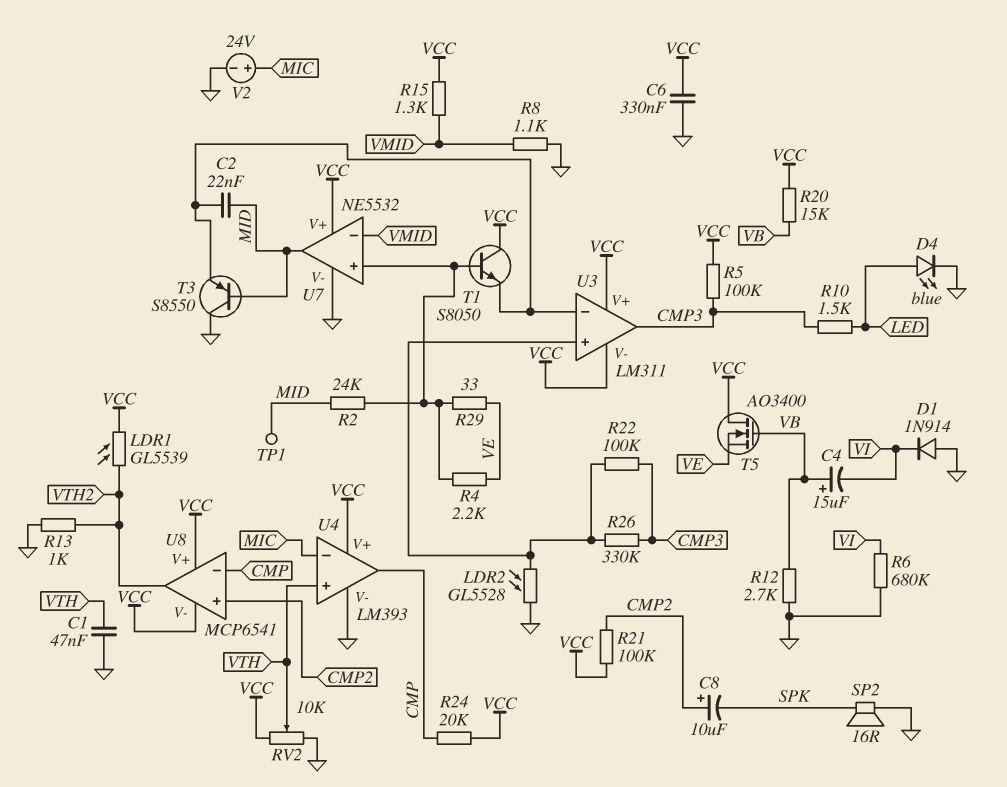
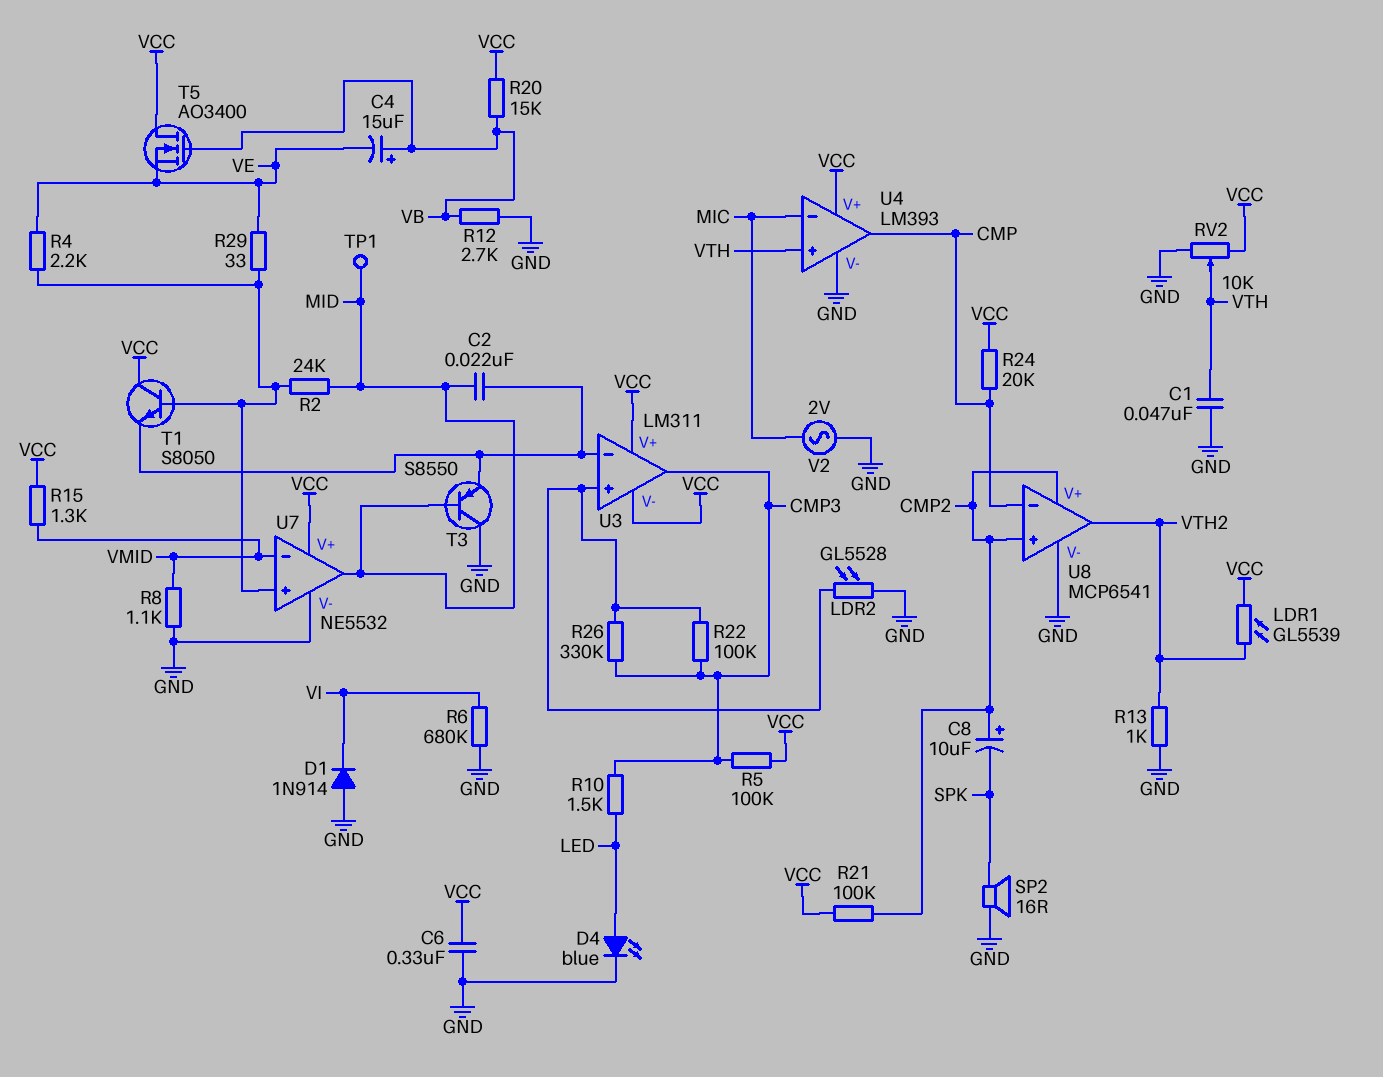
C4: 15uF (plus VB, minus VI) -> 15uF (plus VB, minus VE)
U8 pin V+: VCC -> CMP2
U8 pin V-: VCC -> GND
V2: 24V (plus MIC, minus GND) -> AC 2V (GND, MIC)

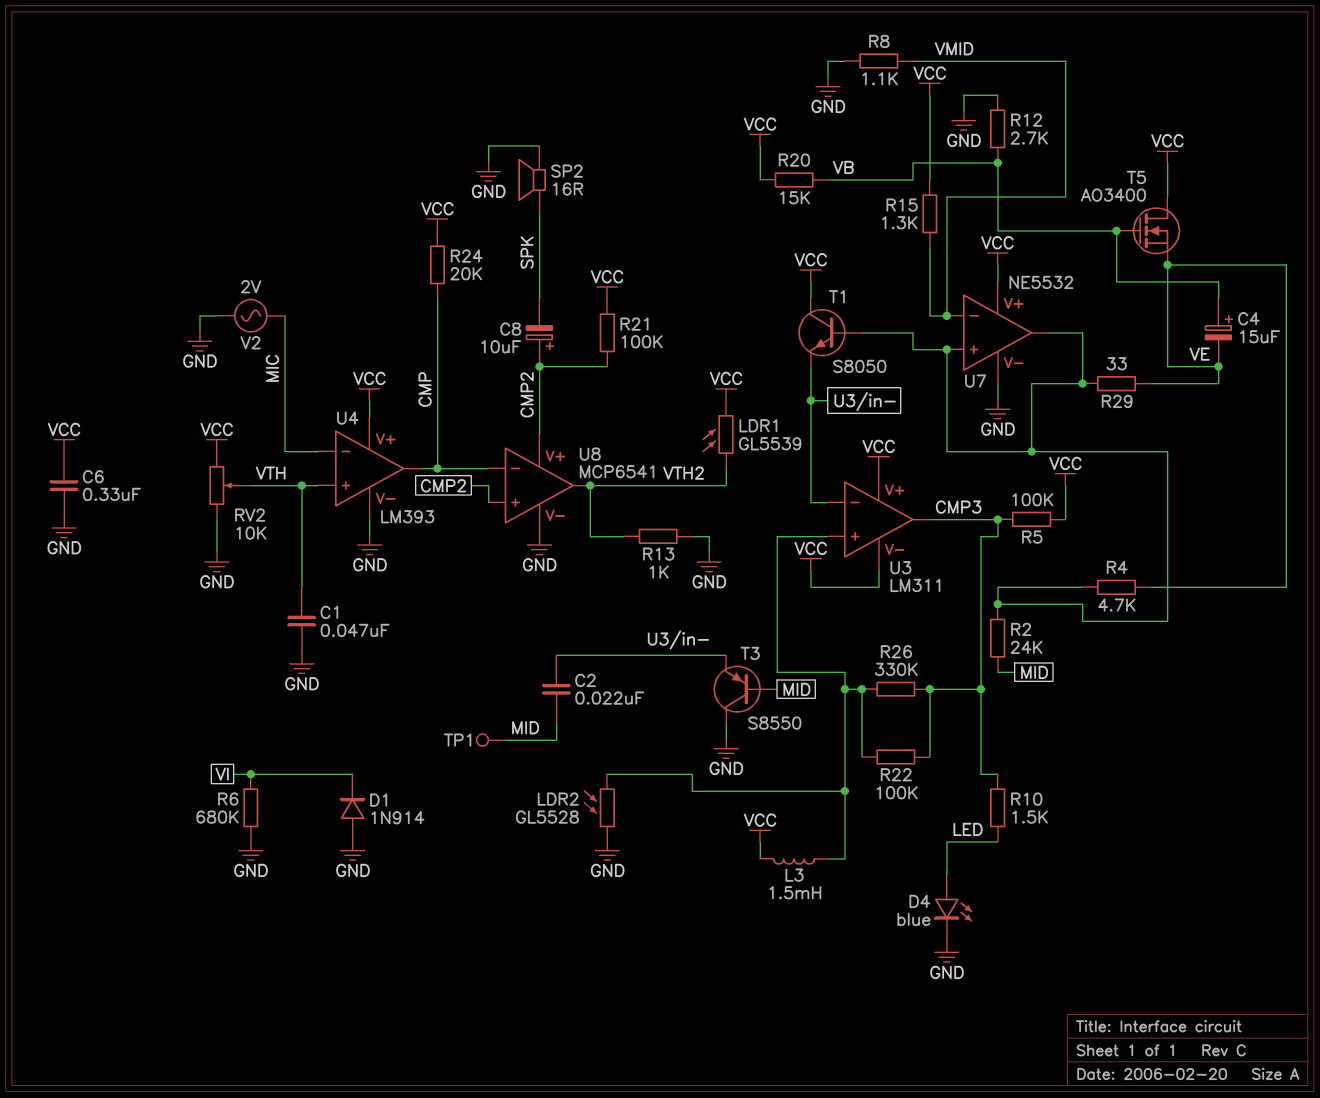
L3: none -> 1.5mH (U3/in+, VCC)
R4: 2.2k (U7/in+, VE) -> 4.7k (U7/in+, VE)
U7 pin out: MID -> U7/in+

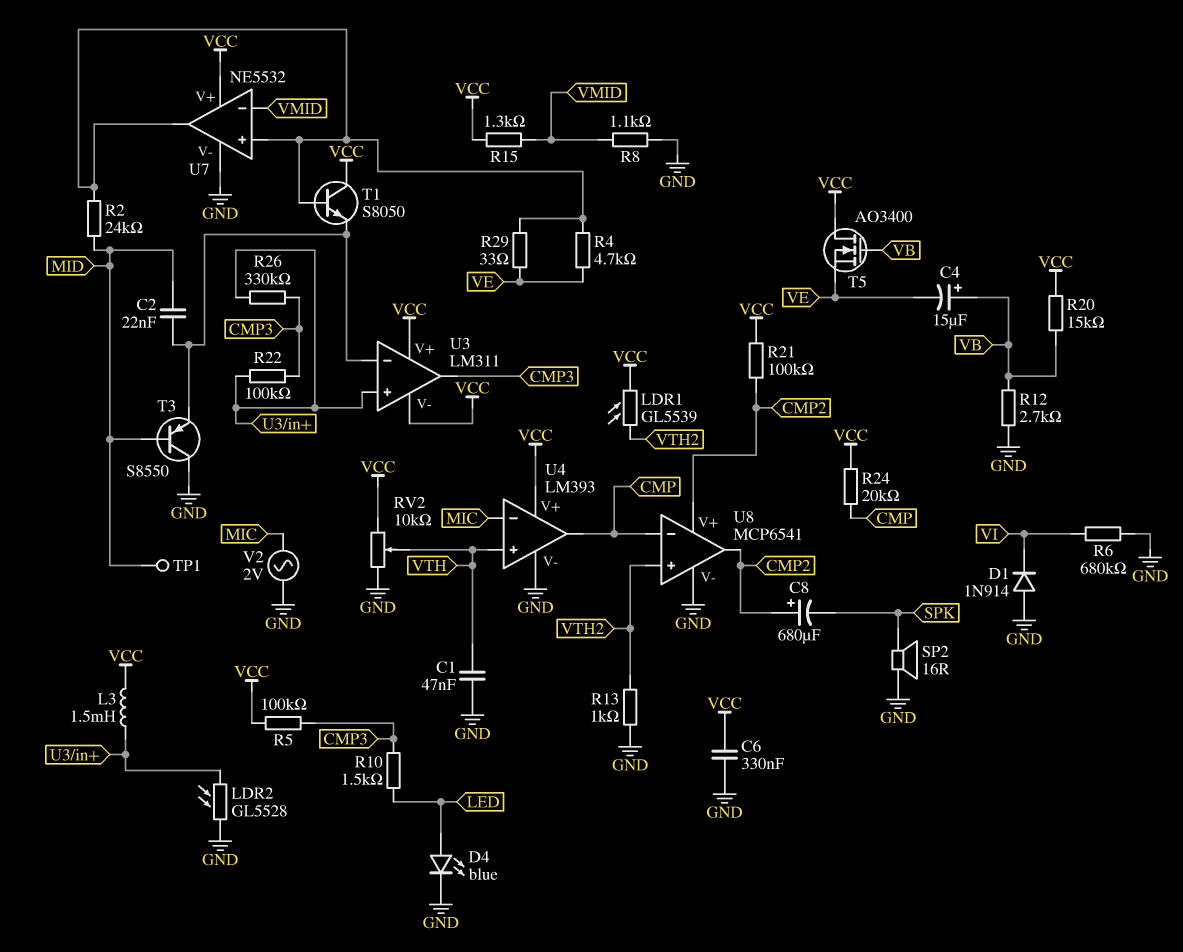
C8: 10uF (plus CMP2, minus SPK) -> 680uF (plus CMP2, minus SPK)
U8 pin in+: CMP2 -> VTH2
U8 pin out: VTH2 -> CMP2

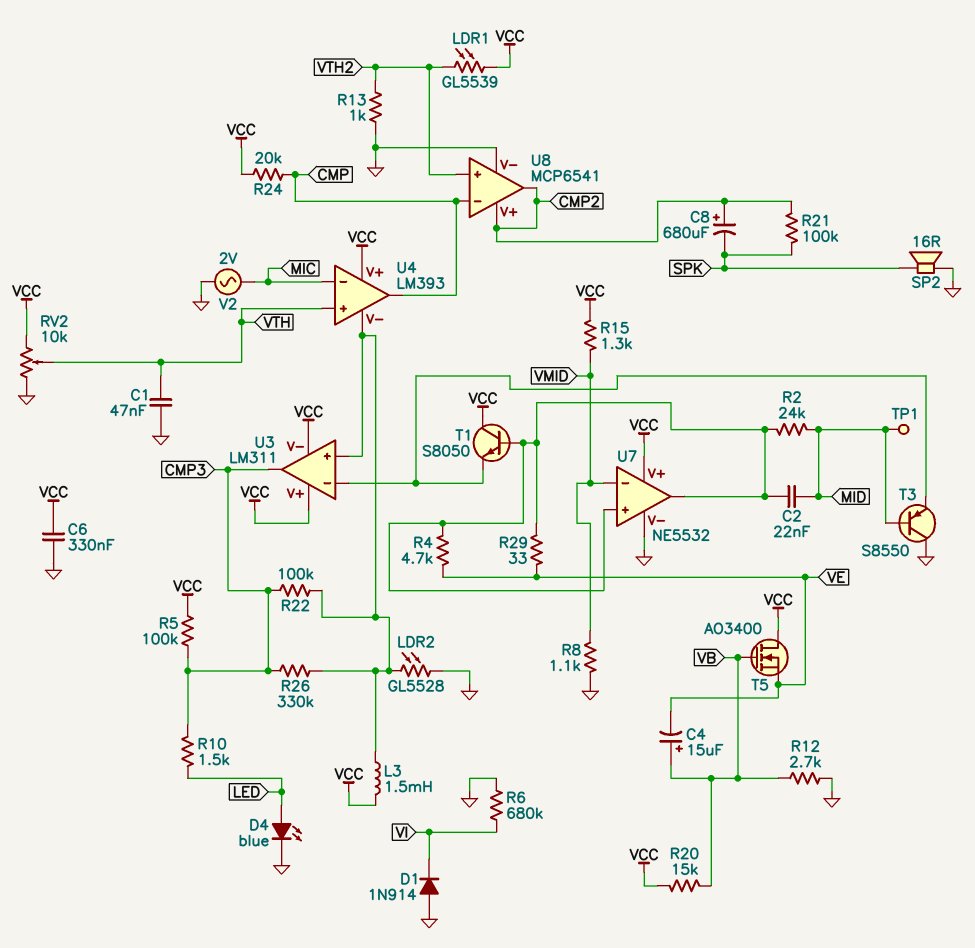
C2: 22nF (MID, U3/in-) -> 22nF (MID, U7/in+)
R21: 100k (CMP2, VCC) -> 100k (CMP2, SPK)
U4 pin V-: GND -> U3/in+

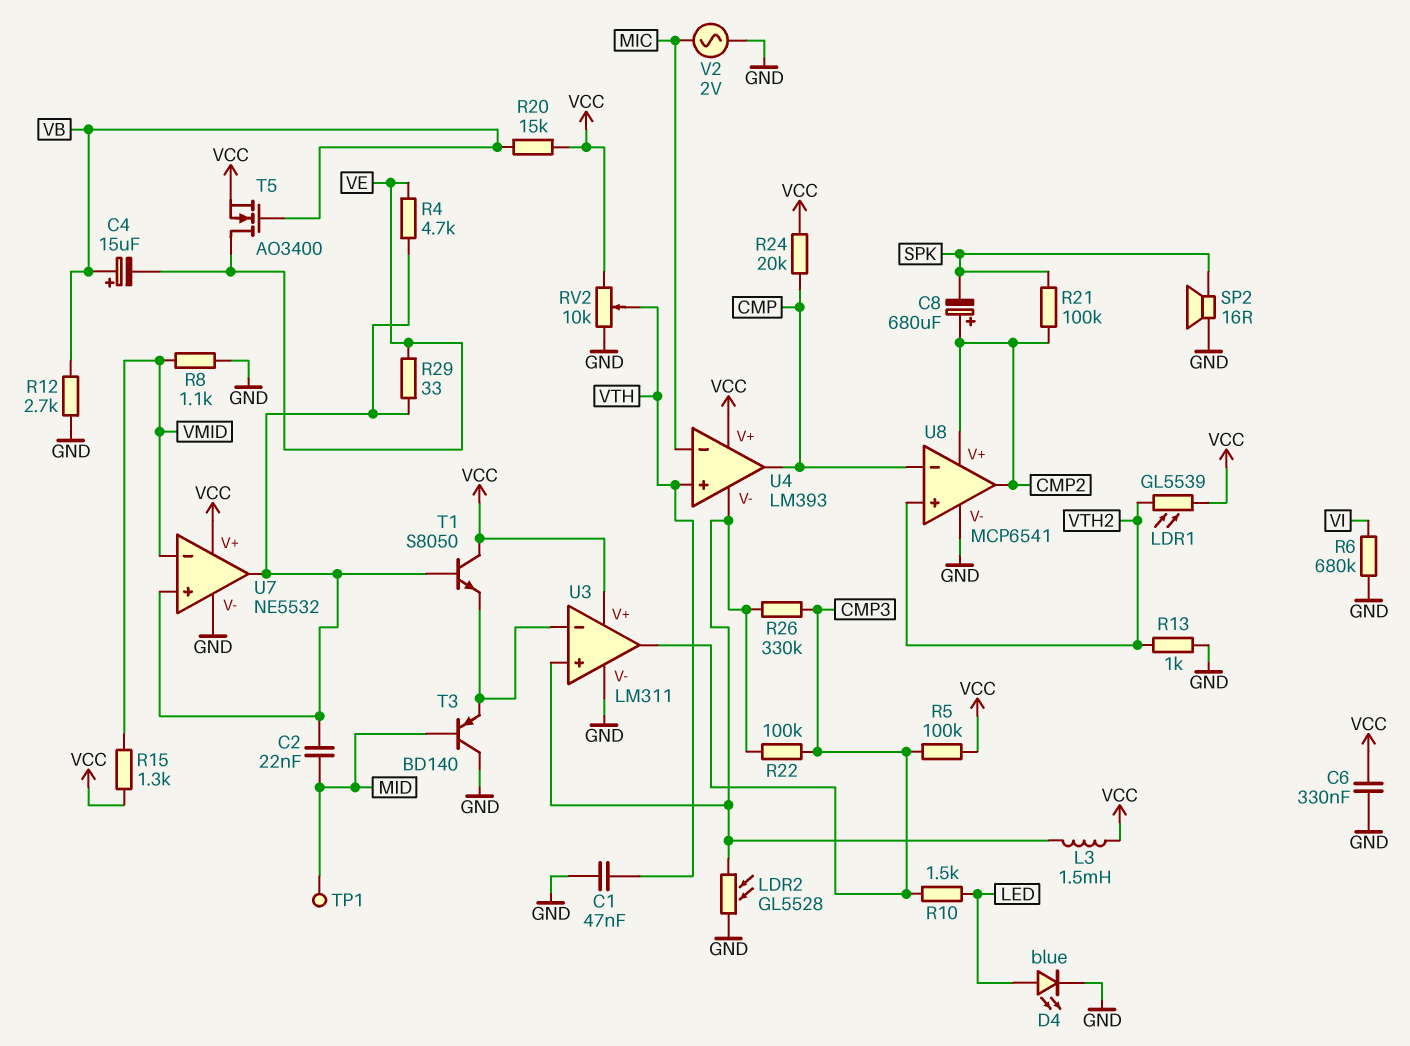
D1: diode 1N914 (A GND, K VI) -> none
R2: 24k (MID, U7/in+) -> none
T3: PNP S8550 (B MID, C GND, E U3/in-) -> PNP BD140 (B MID, C GND, E U3/in-)
T5: NMOS AO3400 (G VB, D VCC, S VE) -> NMOS AO3400 (G VB, D VE, S VCC)
U3 pin V-: VCC -> GND

